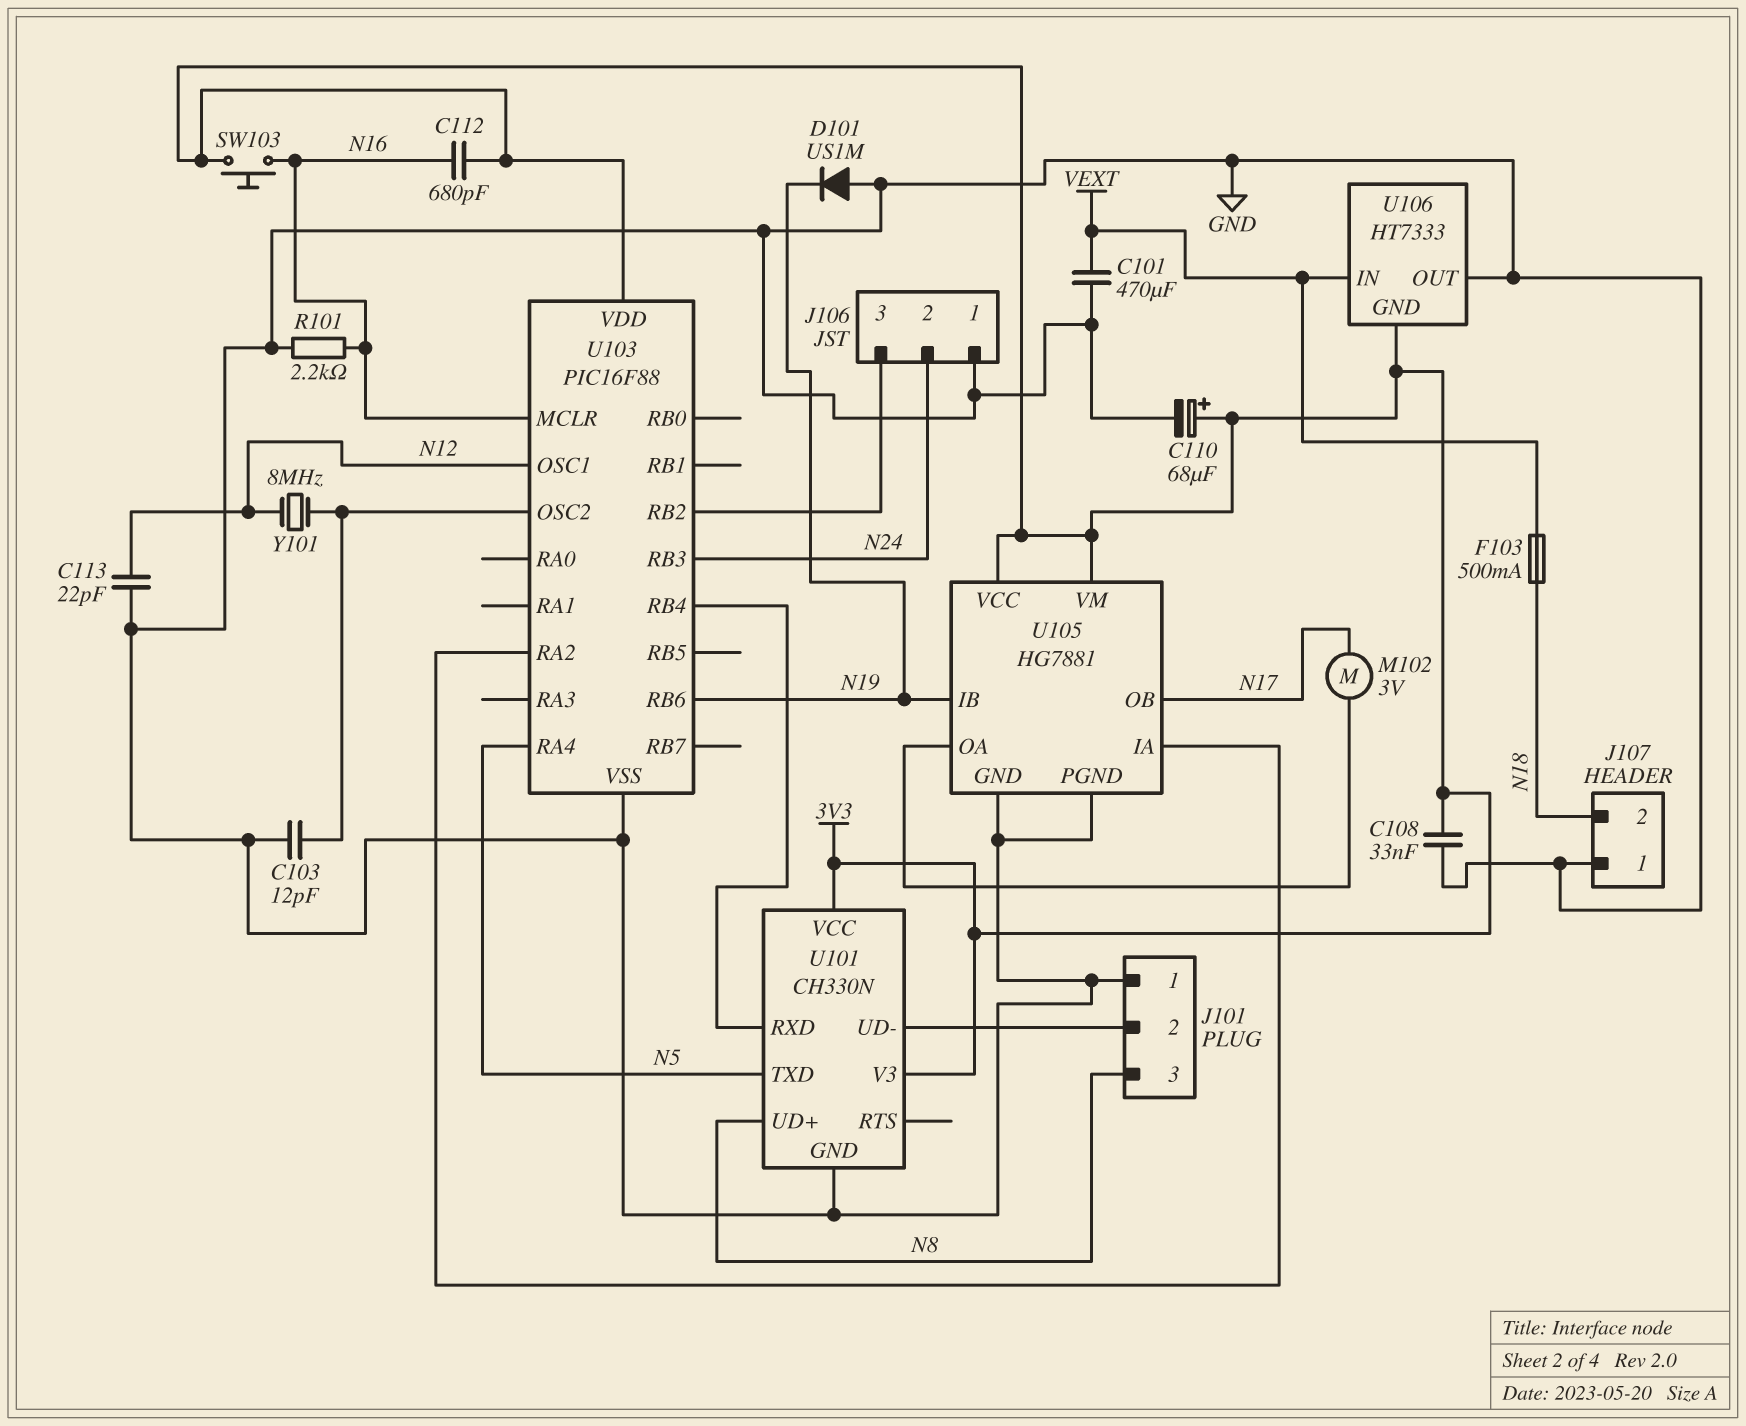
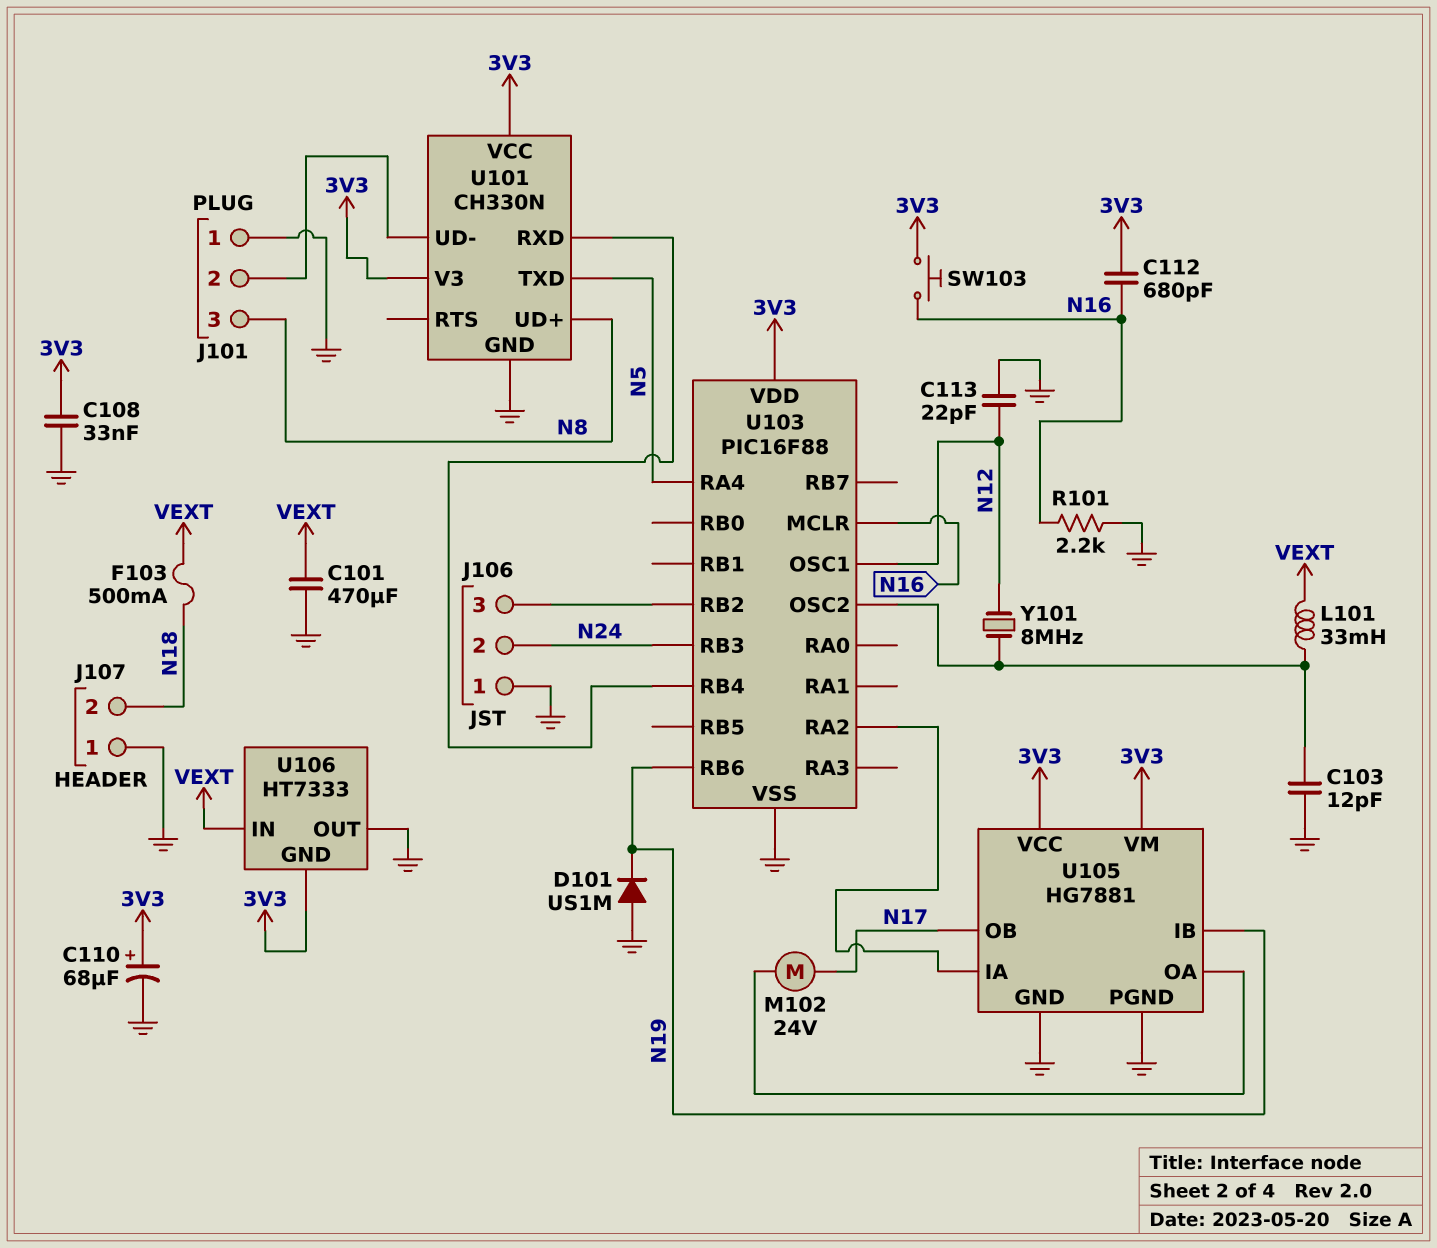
L101: none -> 33mH (U103/OSC2, VEXT)
M102: motor 3V (N17, U105/OA) -> motor 24V (N17, U105/OA)

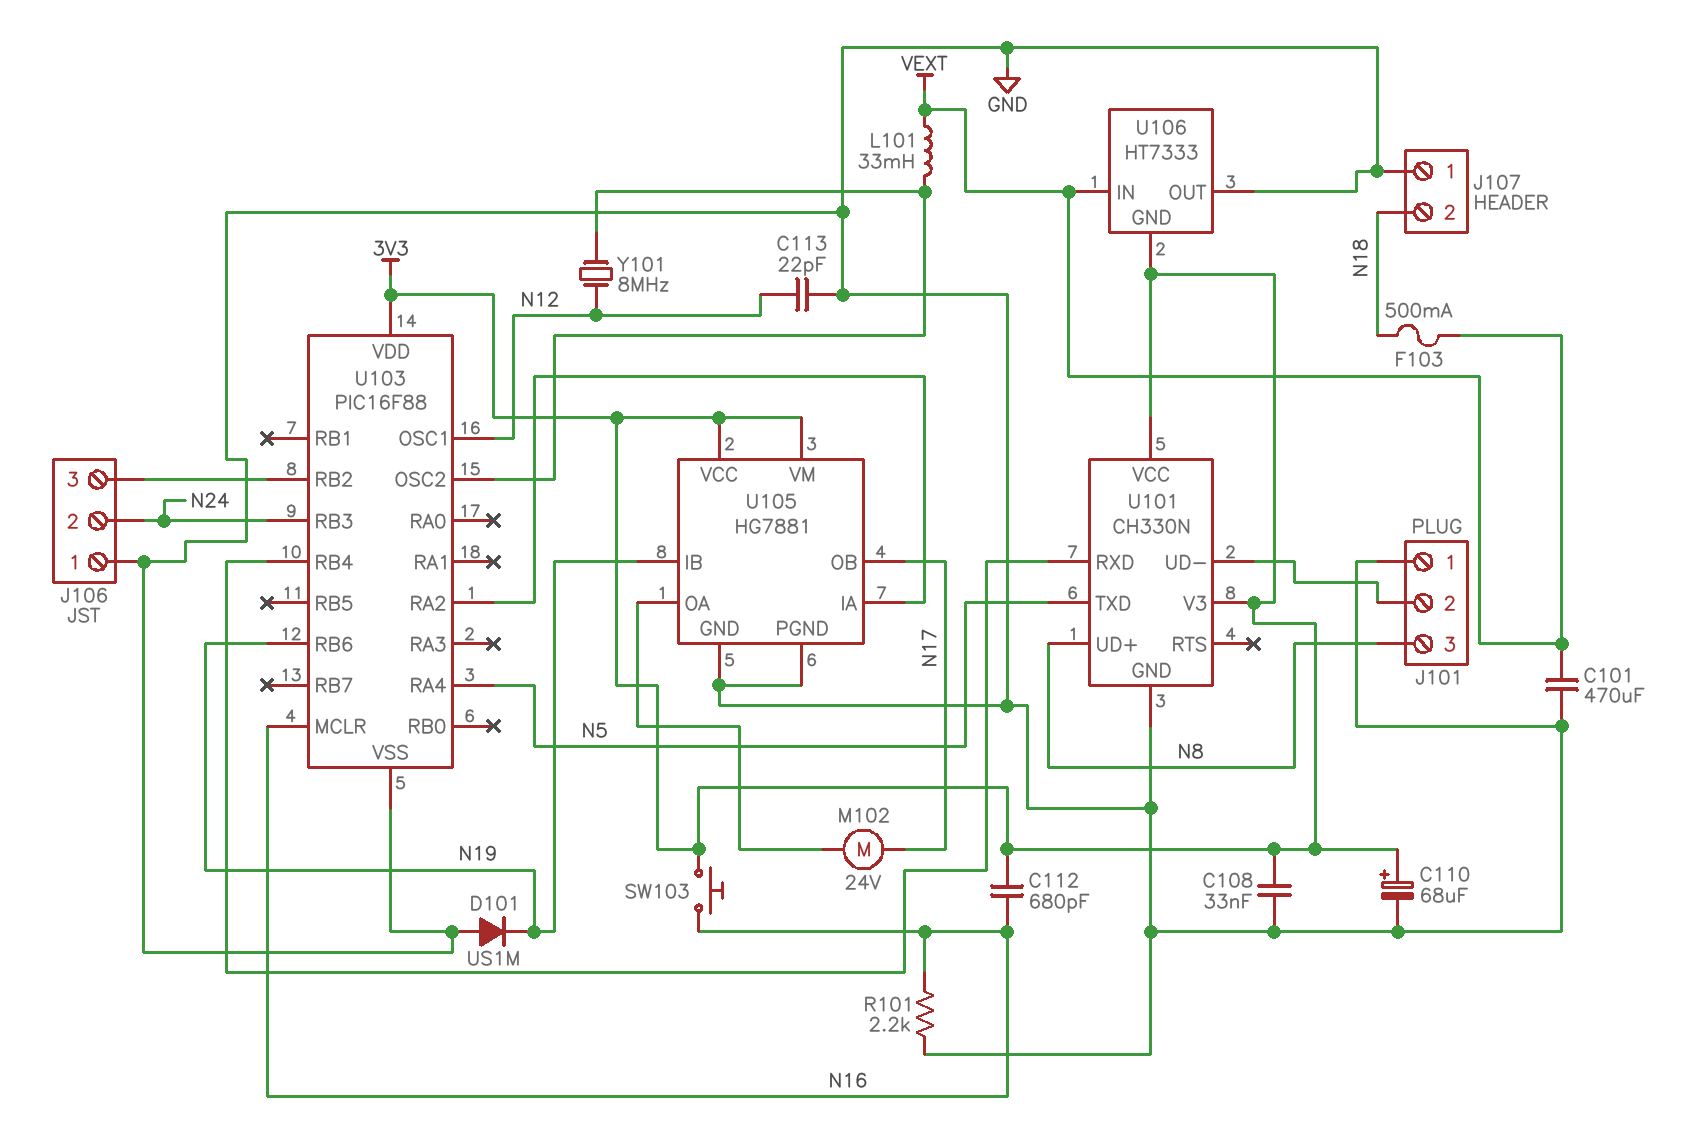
C103: 12pF (GND, U103/OSC2) -> none

